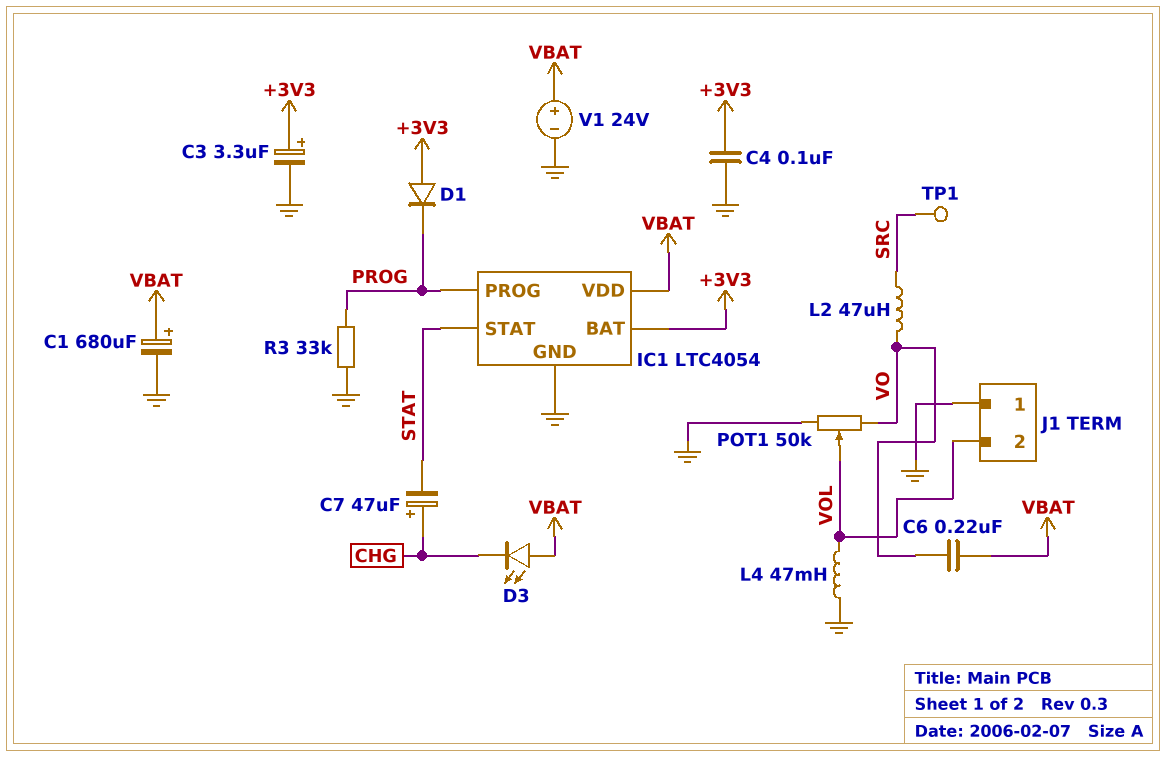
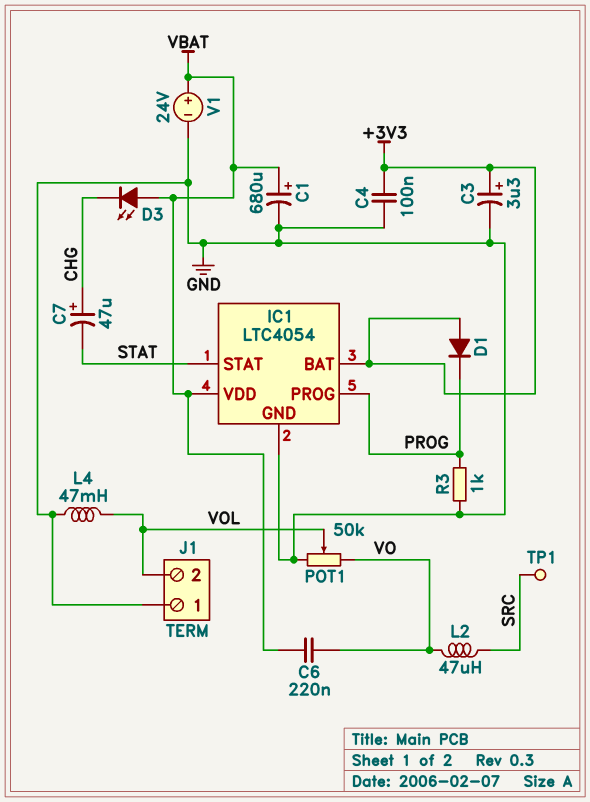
R3: 33k (GND, PROG) -> 1k (GND, PROG)

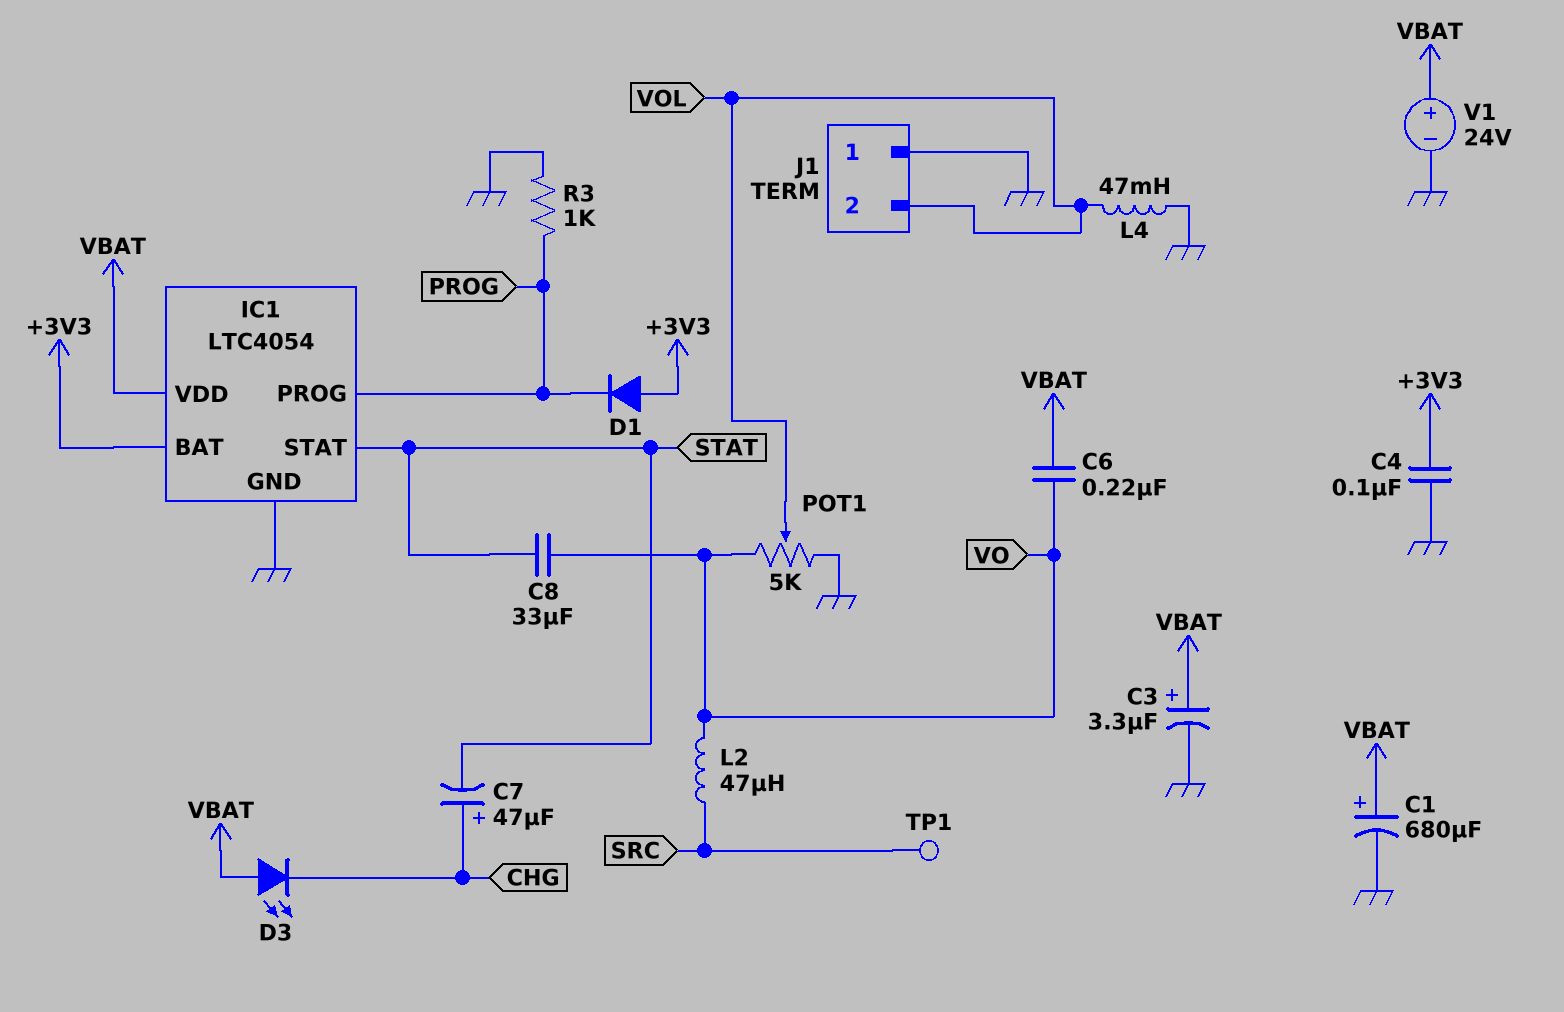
C3: 3.3uF (plus +3V3, minus GND) -> 3.3uF (plus VBAT, minus GND)
C8: none -> 33uF (STAT, VO)
POT1: 50k (GND, VO, wiper VOL) -> 5k (GND, VO, wiper VOL)

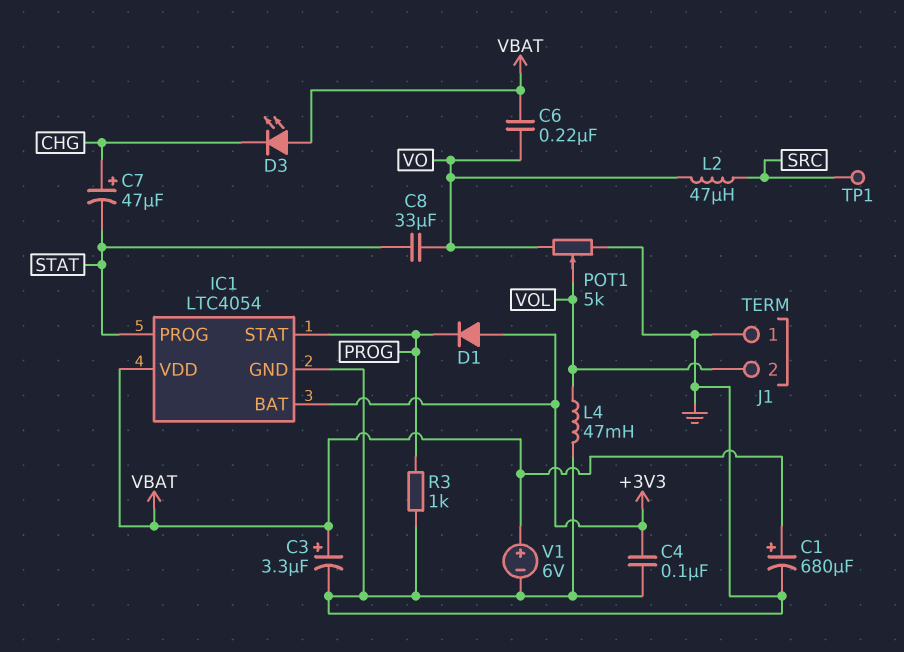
IC1 pin PROG: PROG -> STAT
IC1 pin STAT: STAT -> PROG
V1: 24V (plus VBAT, minus GND) -> 6V (plus VBAT, minus GND)

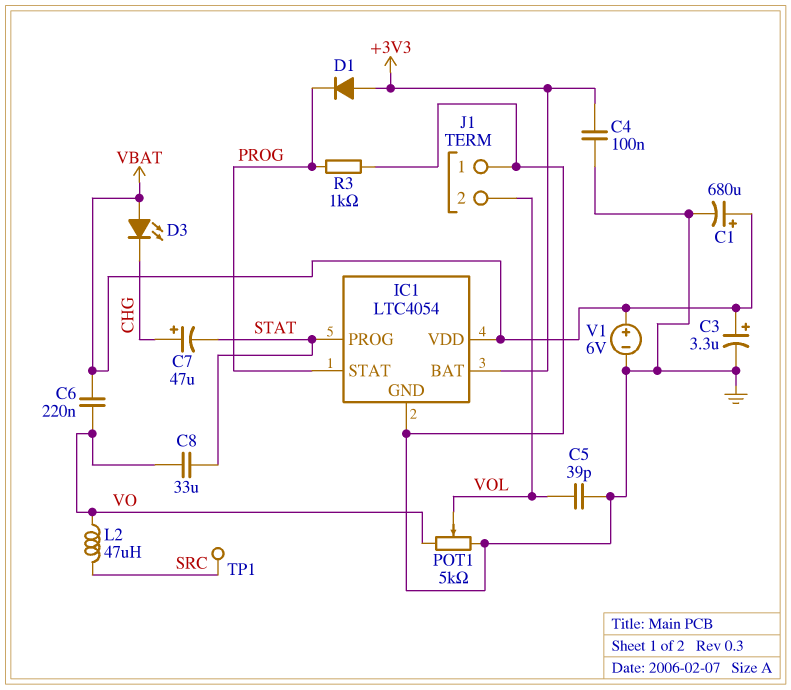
C5: none -> 39pF (GND, VOL)
L4: 47mH (GND, VOL) -> none

